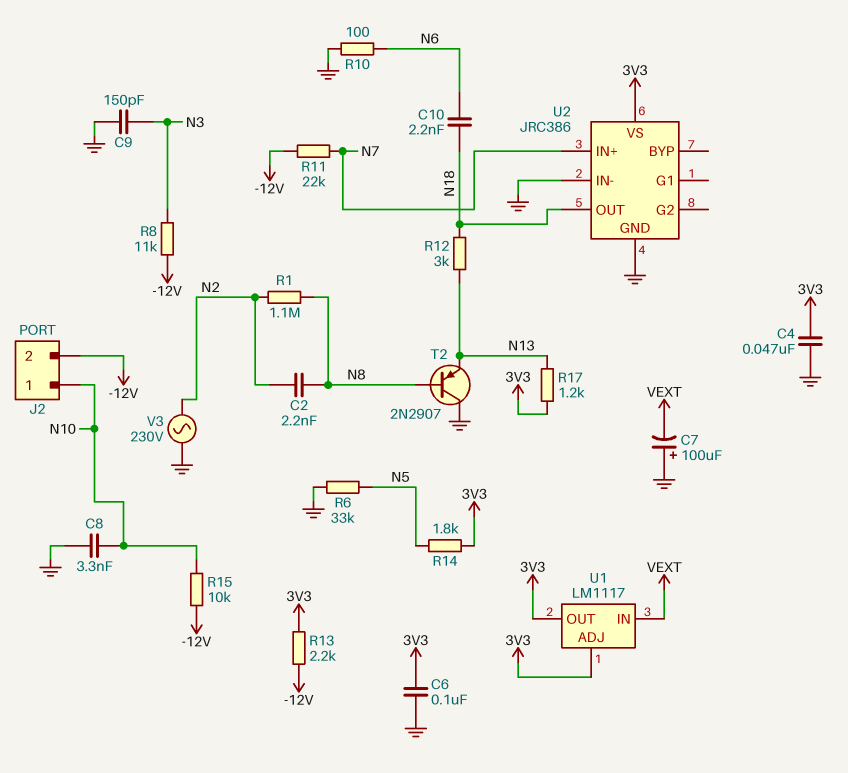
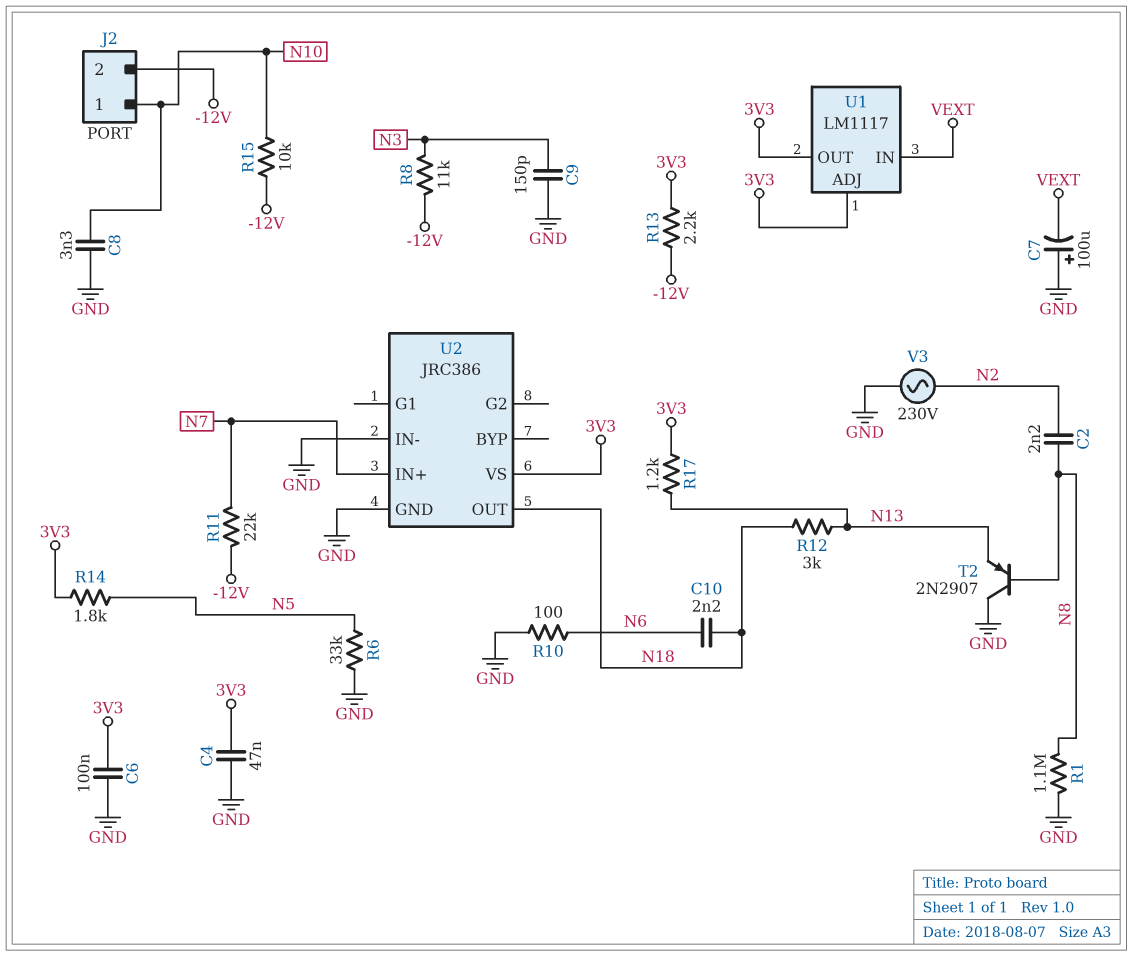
R1: 1.1M (N2, N8) -> 1.1M (GND, N8)

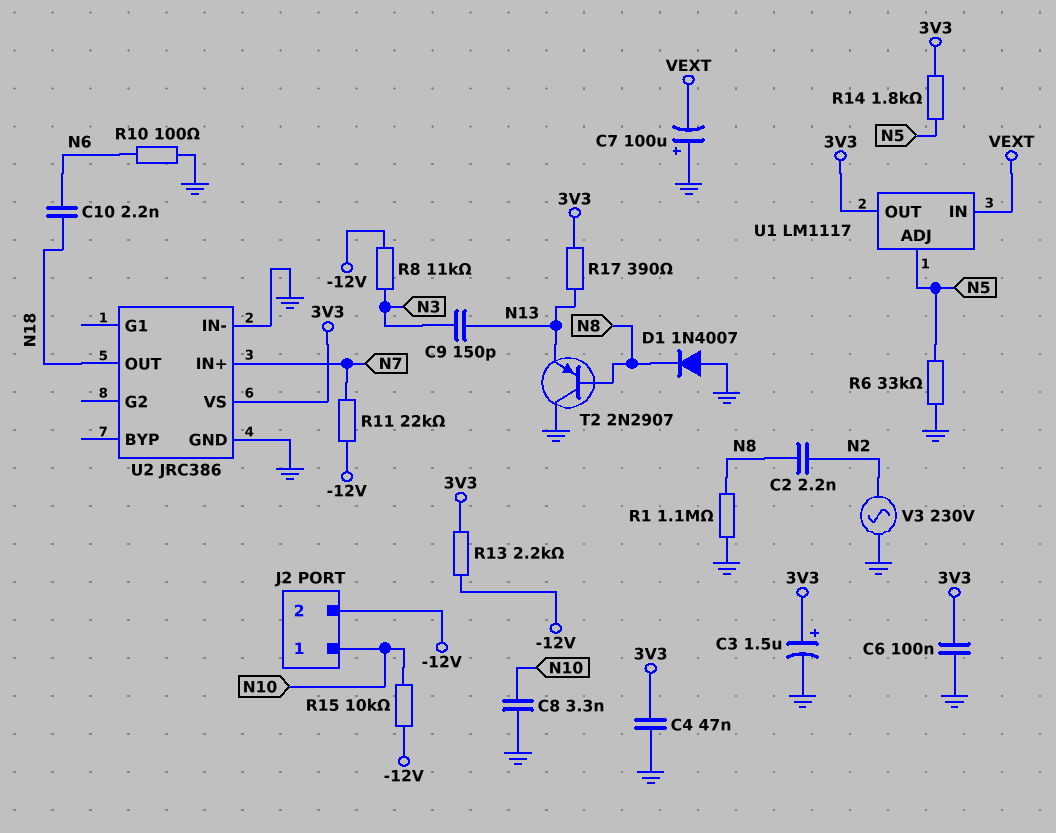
C3: none -> 1.5uF (plus 3V3, minus GND)
C9: 150pF (GND, N3) -> 150pF (N3, N13)
D1: none -> diode 1N4007 (A GND, K N8)
R12: 3k (N13, N18) -> none
R17: 1.2k (3V3, N13) -> 390 (3V3, N13)
U1 pin ADJ: 3V3 -> N5

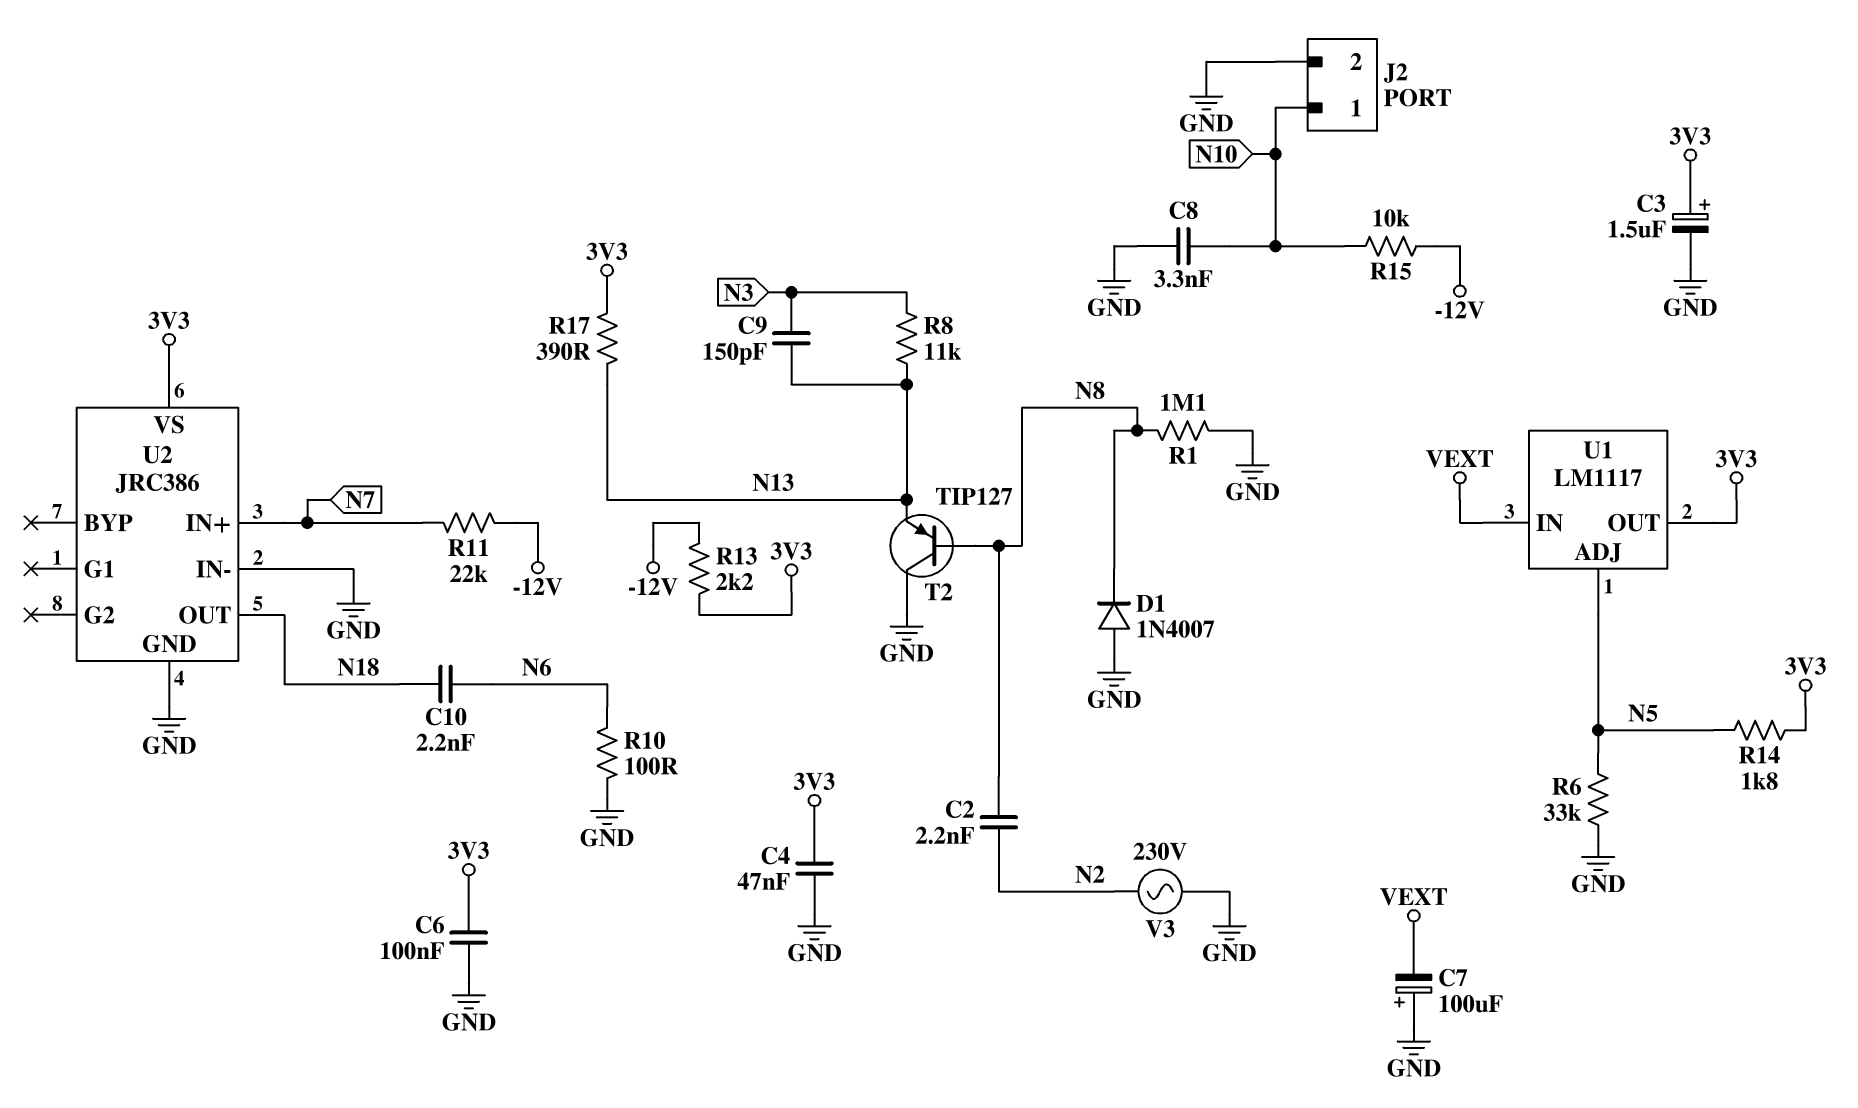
J2 pin 2: -12V -> GND
R8: 11k (-12V, N3) -> 11k (N3, N13)
T2: PNP 2N2907 (B N8, C GND, E N13) -> PNP TIP127 (B N8, C GND, E N13)

